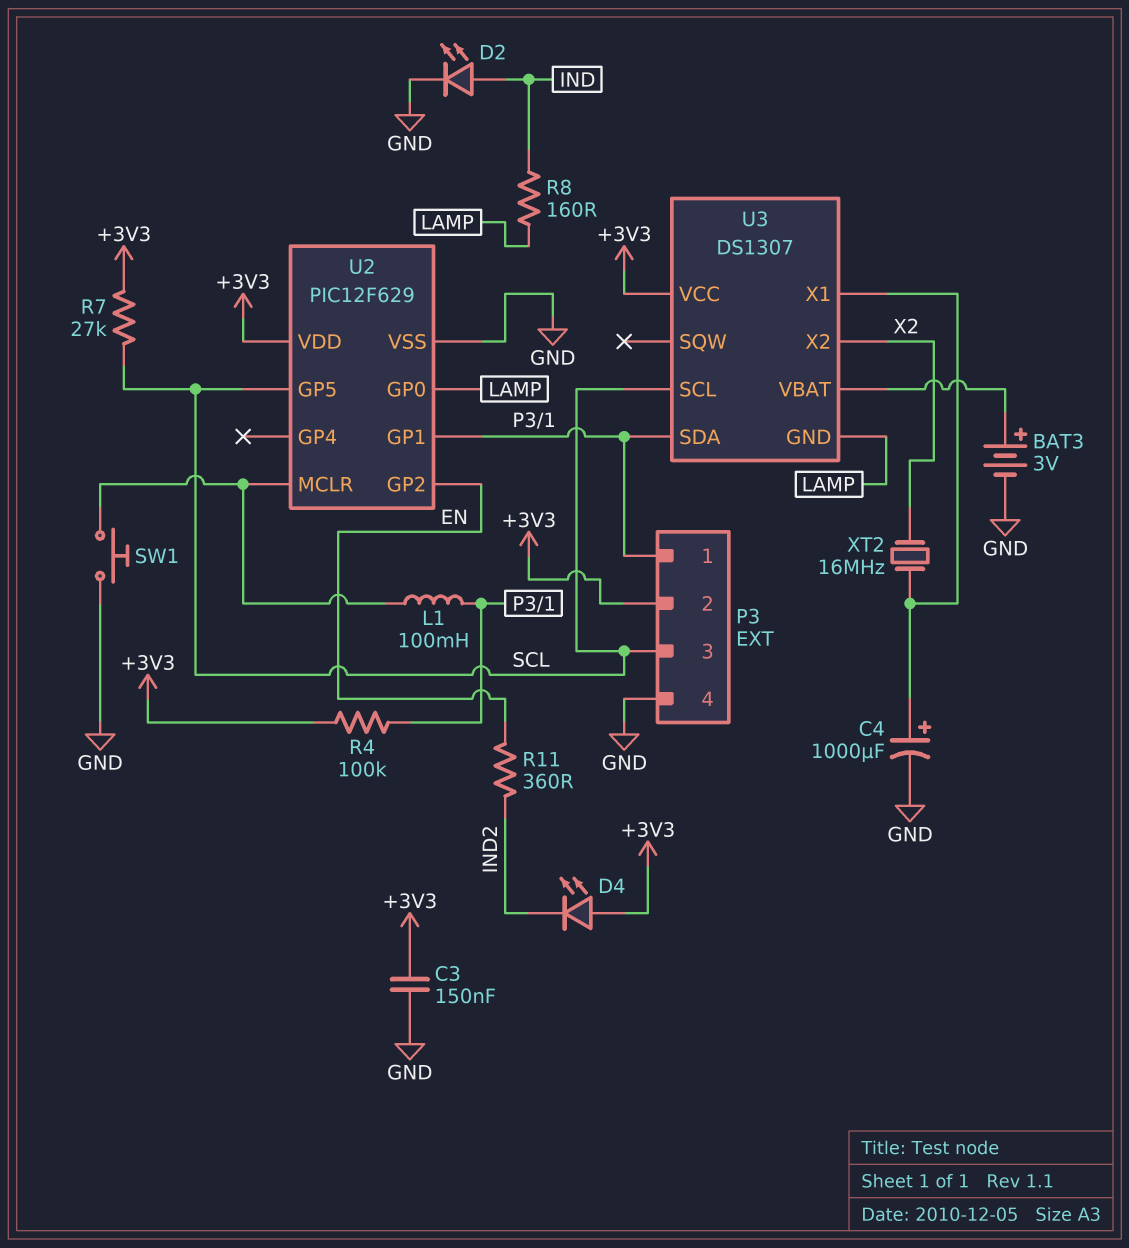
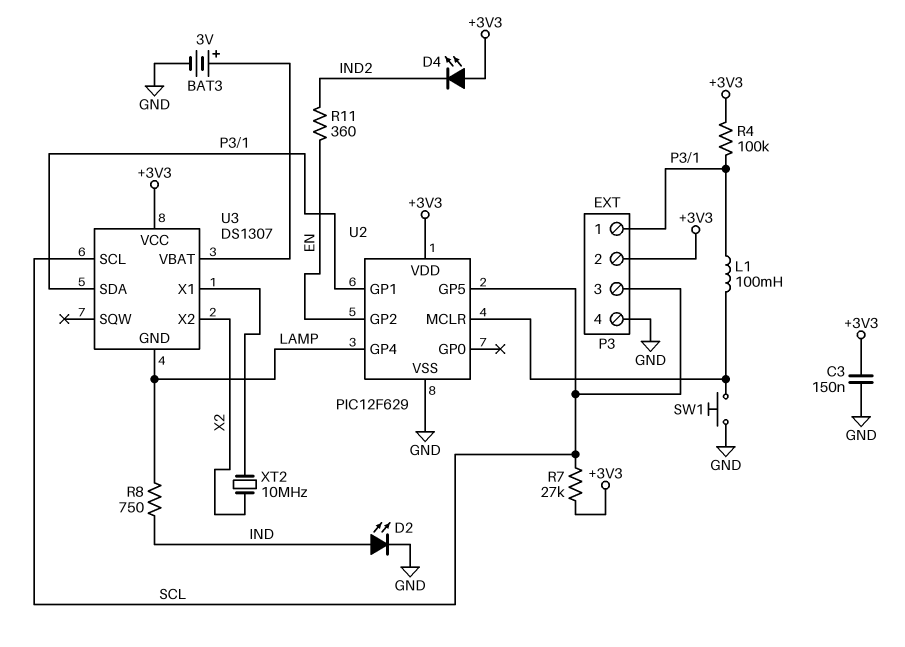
C4: 1000uF (plus U3/X1, minus GND) -> none
R8: 160 (IND, LAMP) -> 750 (IND, LAMP)
U2 pin GP0: LAMP -> none
U2 pin GP4: none -> LAMP
XT2: 16MHz (U3/X1, X2) -> 10MHz (U3/X1, X2)

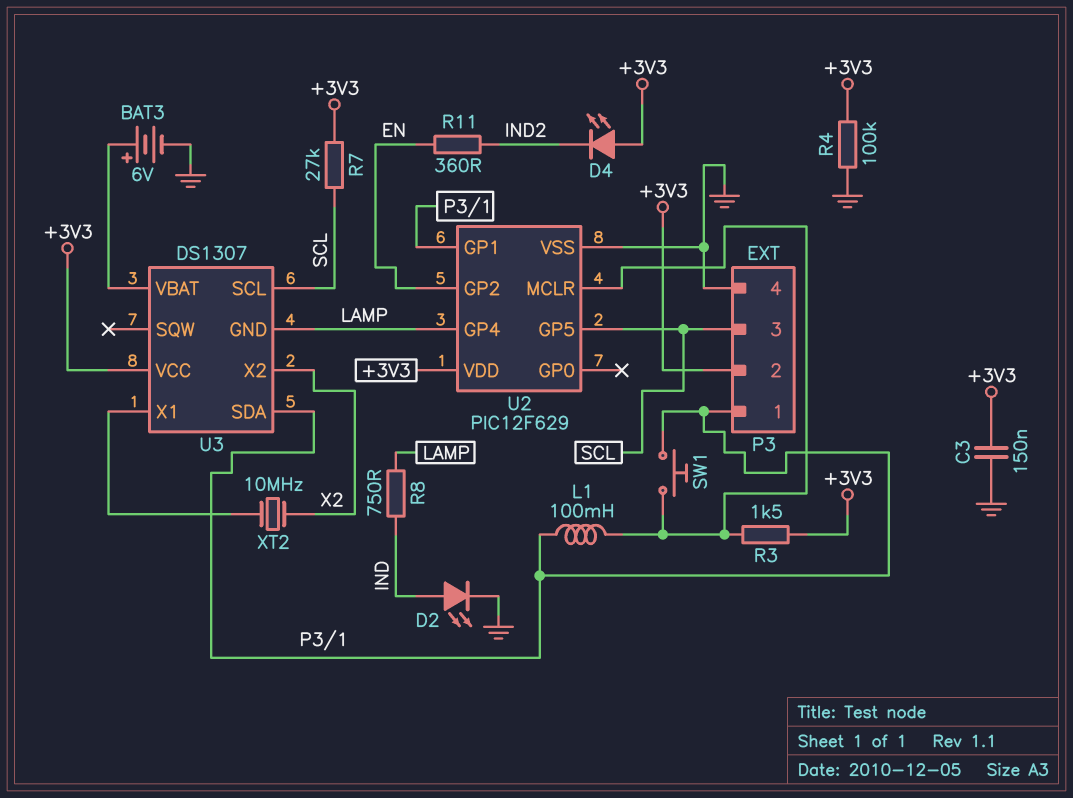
BAT3: 3V (plus U3/VBAT, minus GND) -> 6V (plus U3/VBAT, minus GND)
R3: none -> 1.5k (+3V3, U2/MCLR)
R4: 100k (+3V3, P3/1) -> 100k (+3V3, GND)
SW1: button (GND, U2/MCLR) -> button (P3/1, U2/MCLR)

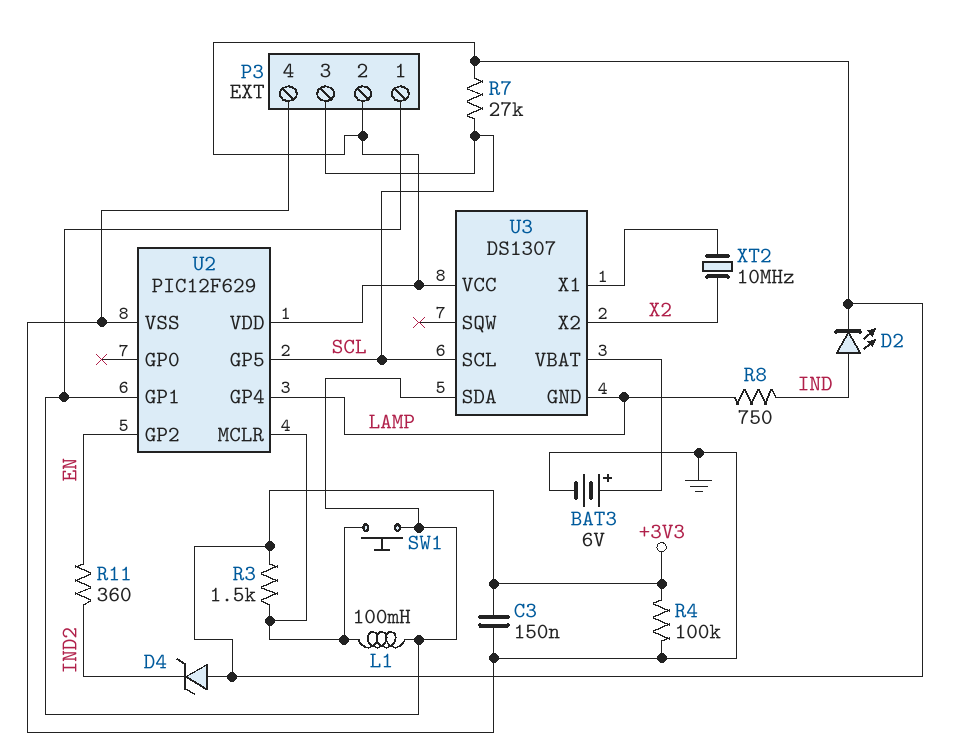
D2: LED (A IND, K GND) -> LED (A IND, K +3V3)
D4: LED (A +3V3, K IND2) -> zener (A +3V3, K IND2)

